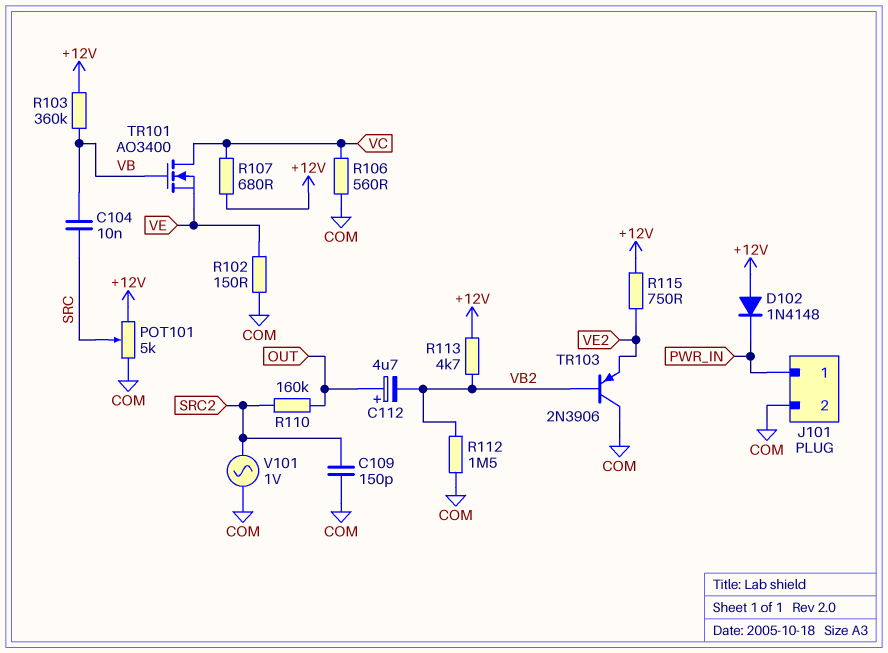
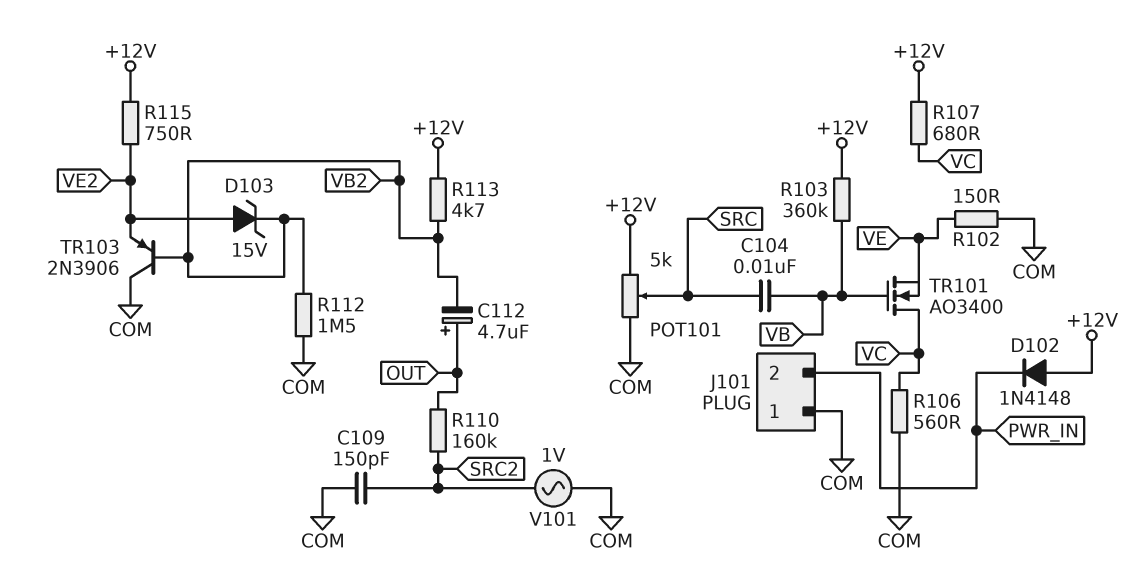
D103: none -> zener 15V (A VE2, K VB2)
J101 pin 1: PWR_IN -> COM
J101 pin 2: COM -> PWR_IN

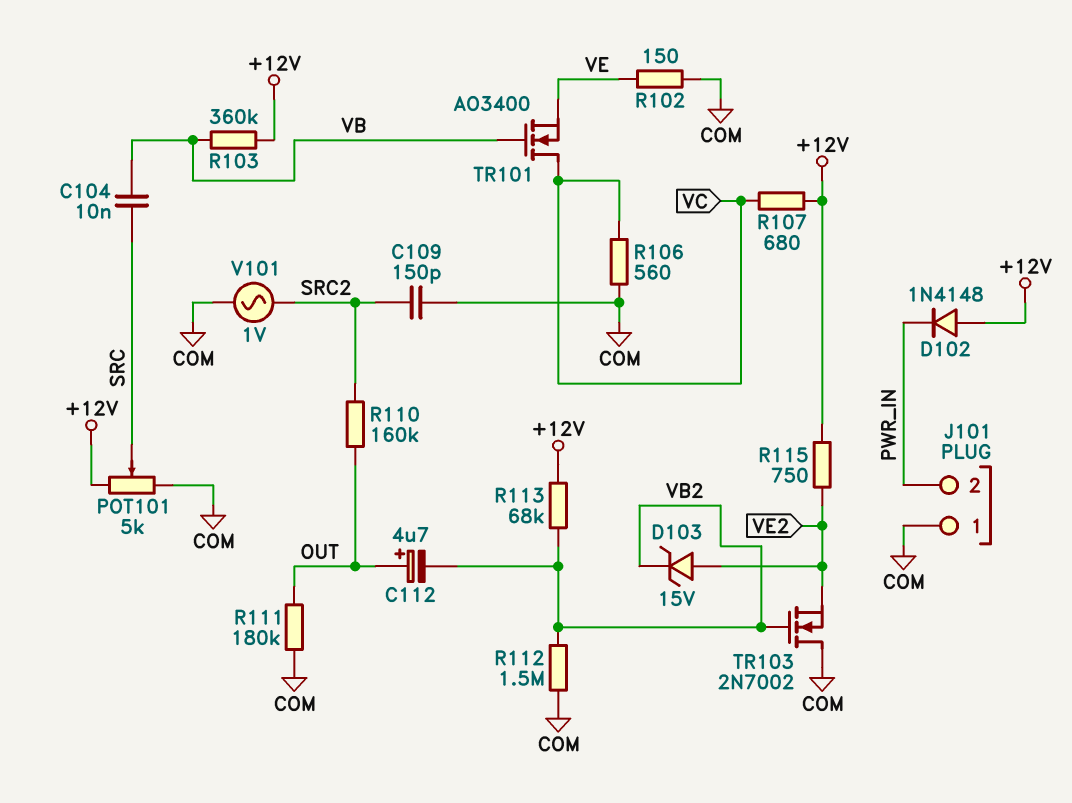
R111: none -> 180k (COM, OUT)
R113: 4.7k (+12V, VB2) -> 68k (+12V, VB2)
TR103: PNP 2N3906 (B VB2, C COM, E VE2) -> NMOS 2N7002 (G VB2, D COM, S VE2)

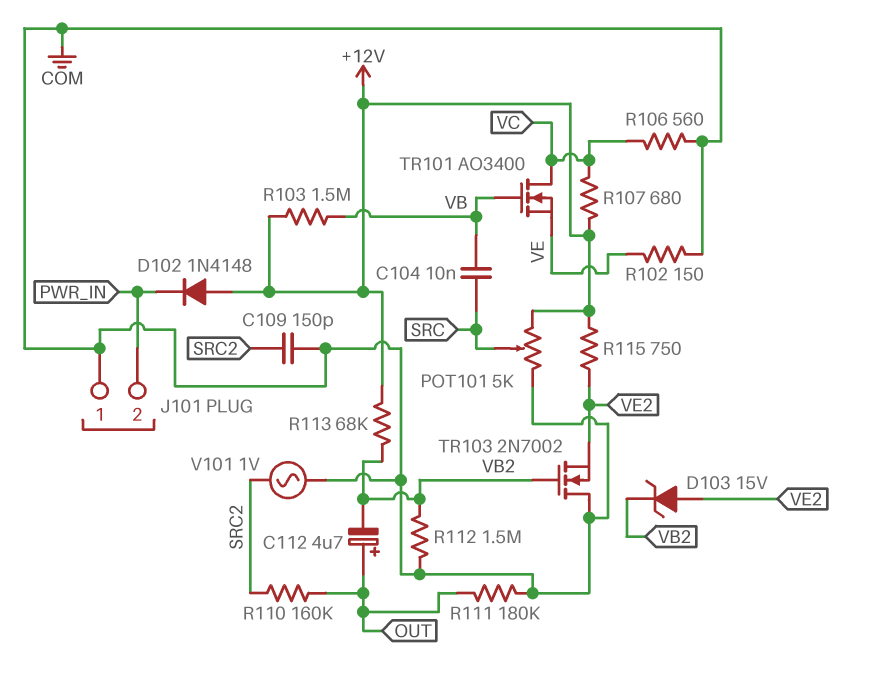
R103: 360k (+12V, VB) -> 1.5M (+12V, VB)

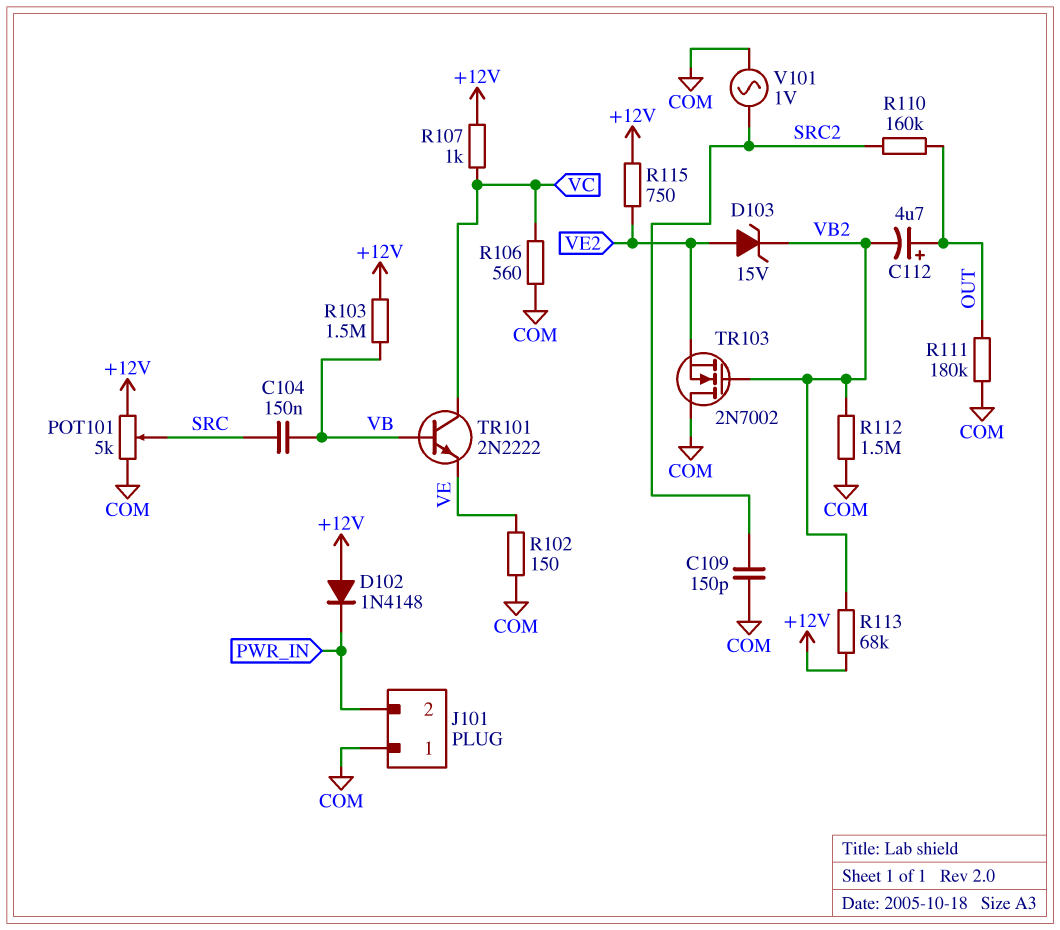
C104: 10nF (SRC, VB) -> 150nF (SRC, VB)
R107: 680 (+12V, VC) -> 1k (+12V, VC)
TR101: NMOS AO3400 (G VB, D VC, S VE) -> NPN 2N2222 (B VB, C VC, E VE)

